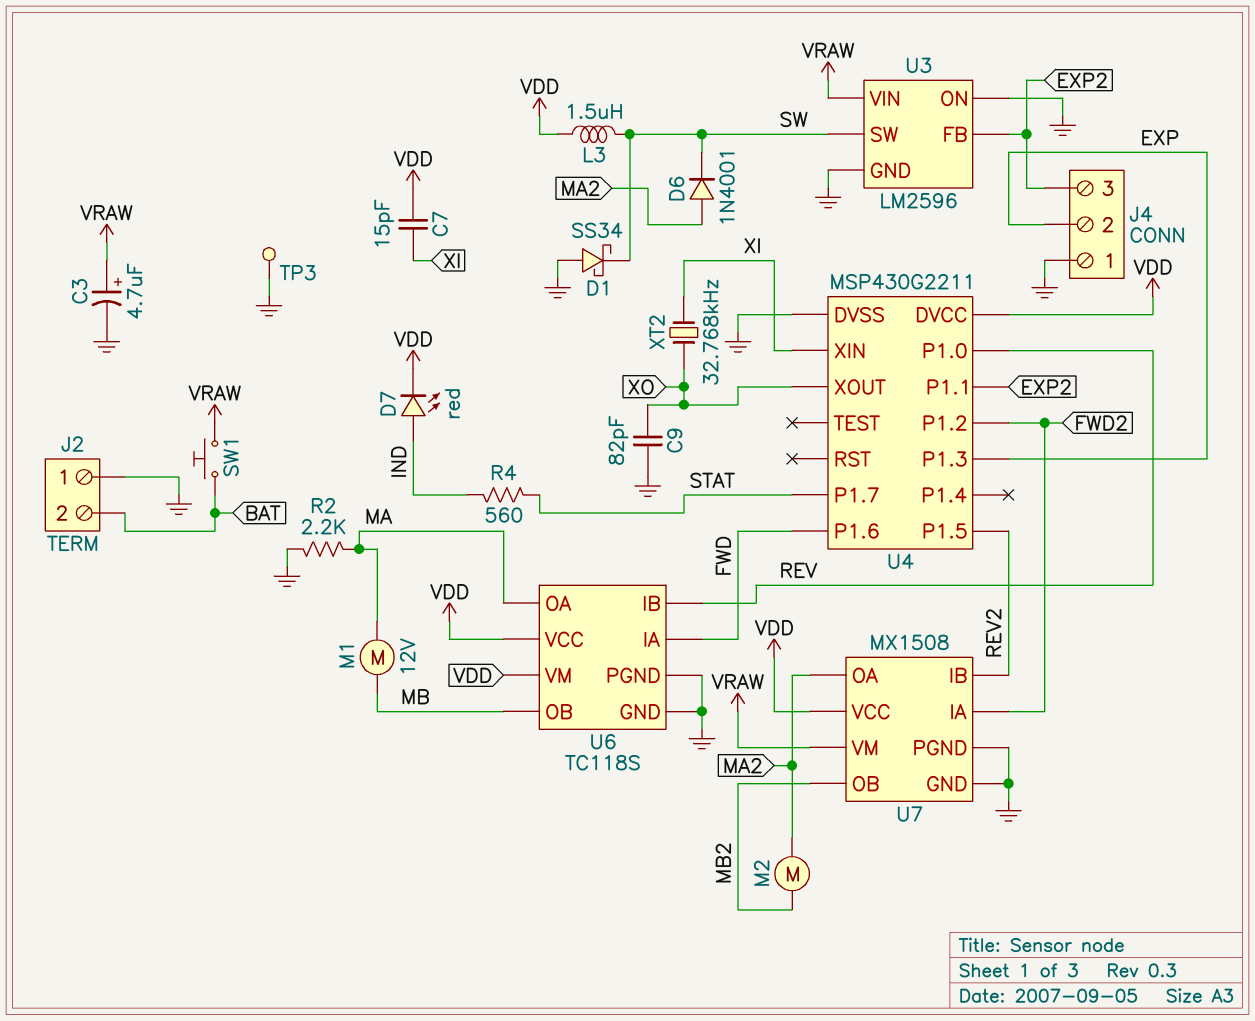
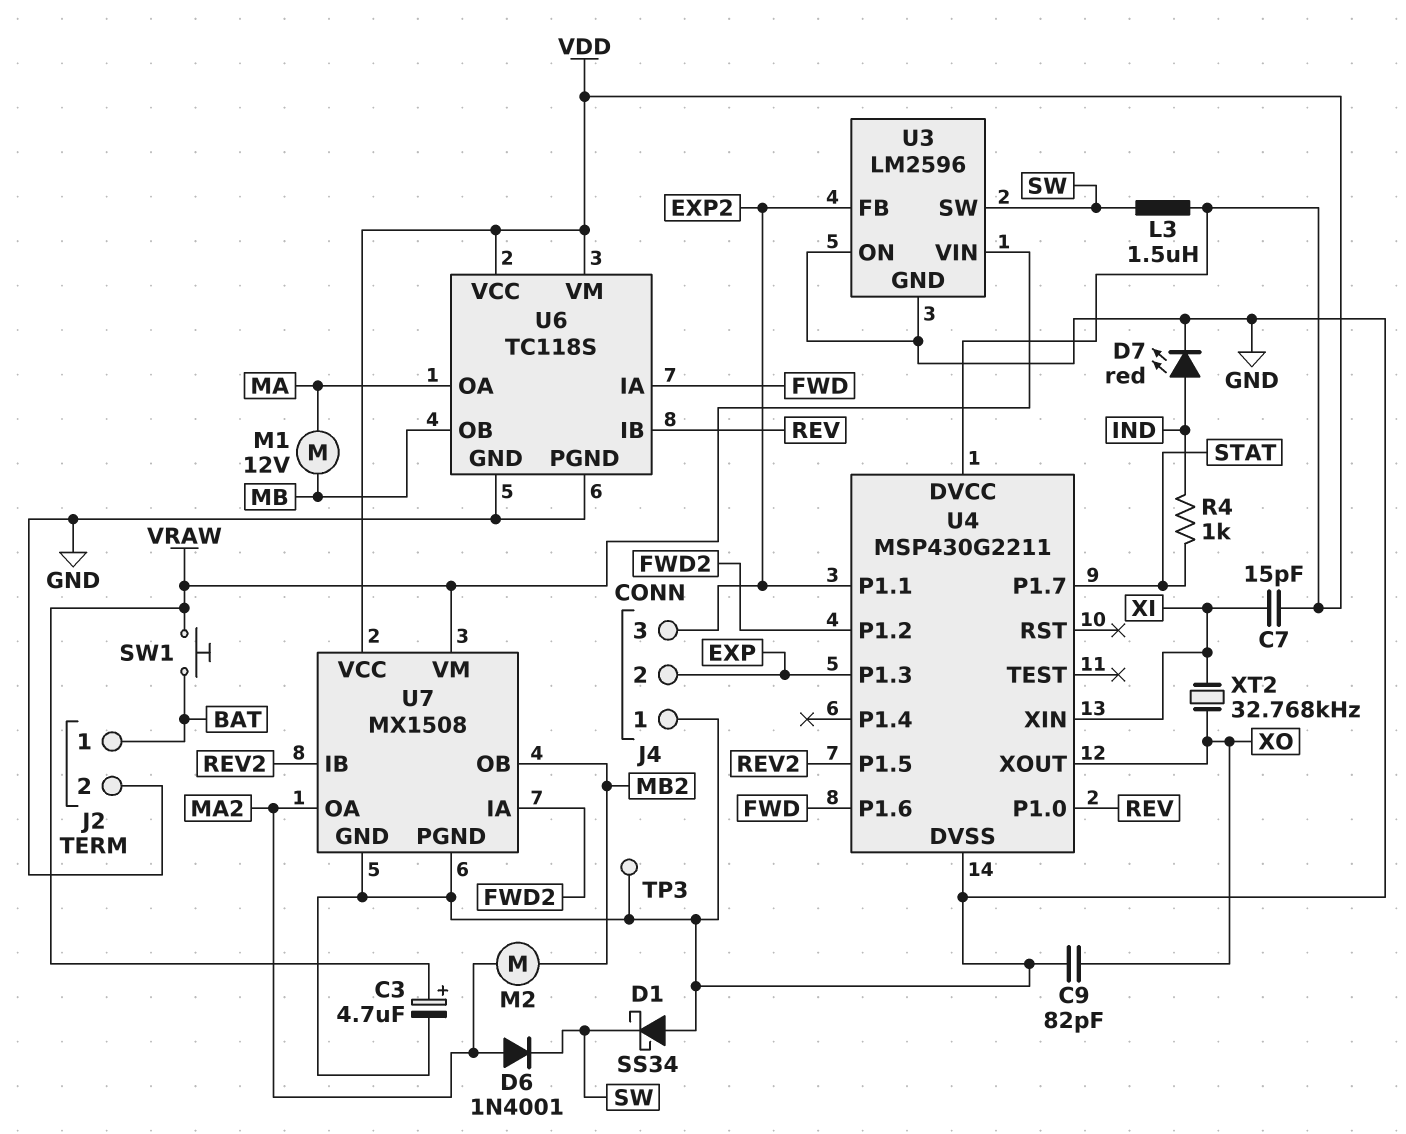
D7: LED red (A IND, K VDD) -> LED red (A IND, K GND)
J2 pin 1: GND -> BAT
J2 pin 2: BAT -> GND
R2: 2.2k (GND, MA) -> none
R4: 560 (IND, STAT) -> 1k (IND, STAT)

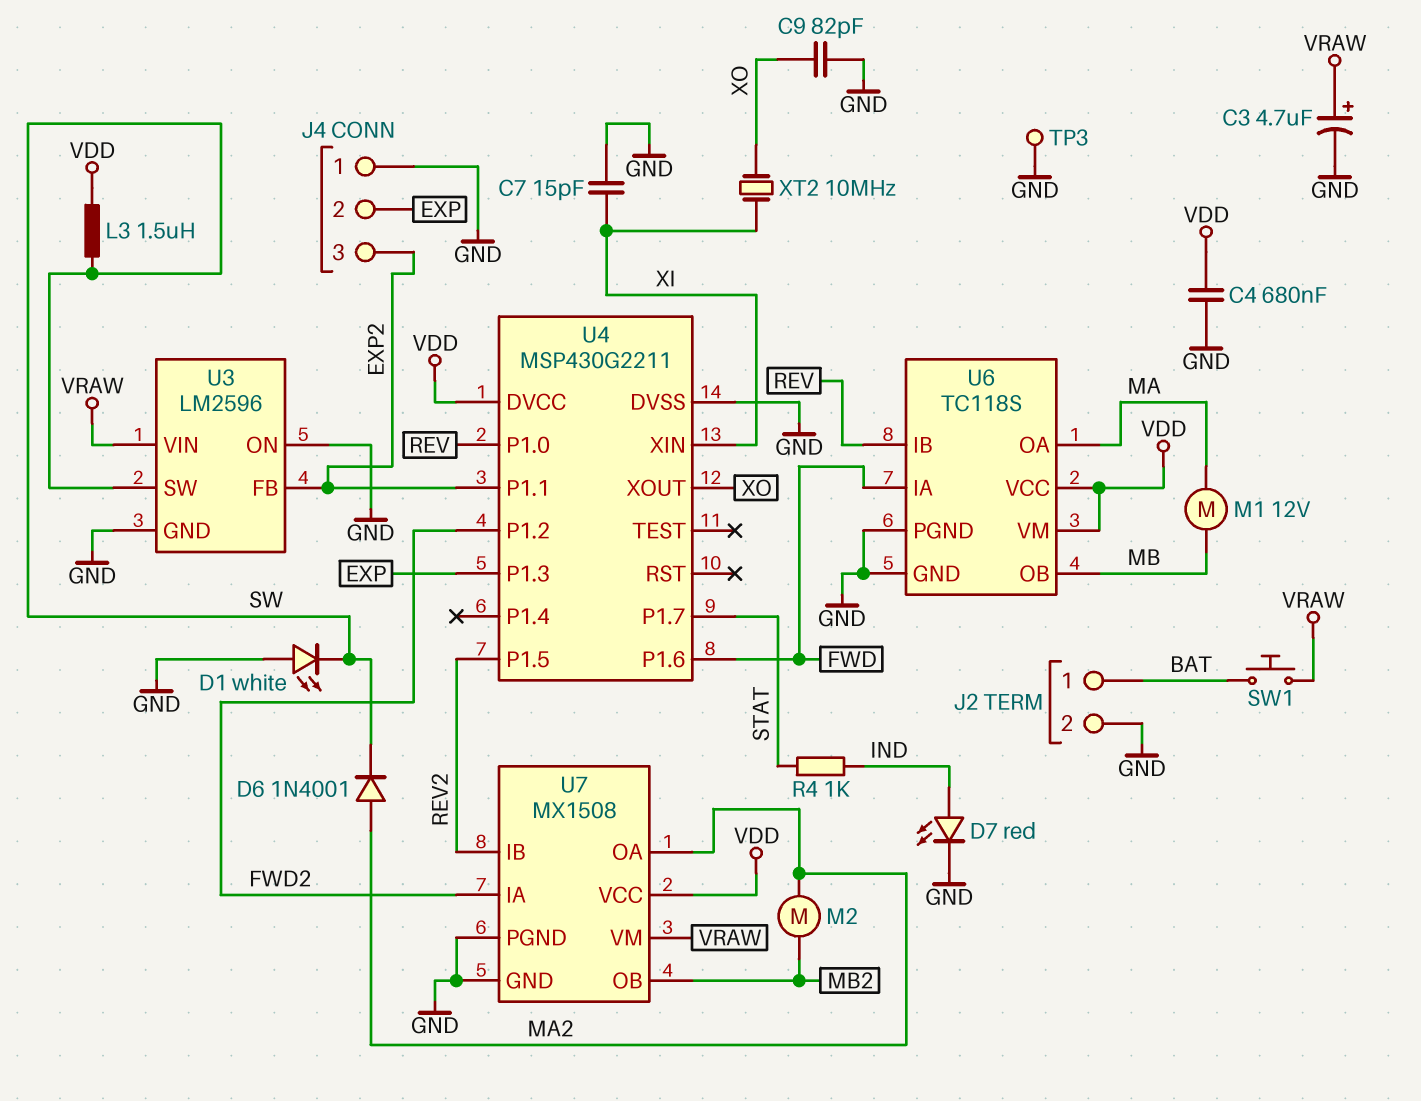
C4: none -> 680nF (GND, VDD)
C7: 15pF (VDD, XI) -> 15pF (GND, XI)
D1: schottky SS34 (A GND, K SW) -> LED white (A GND, K SW)
XT2: 32.768kHz (XI, XO) -> 10MHz (XI, XO)

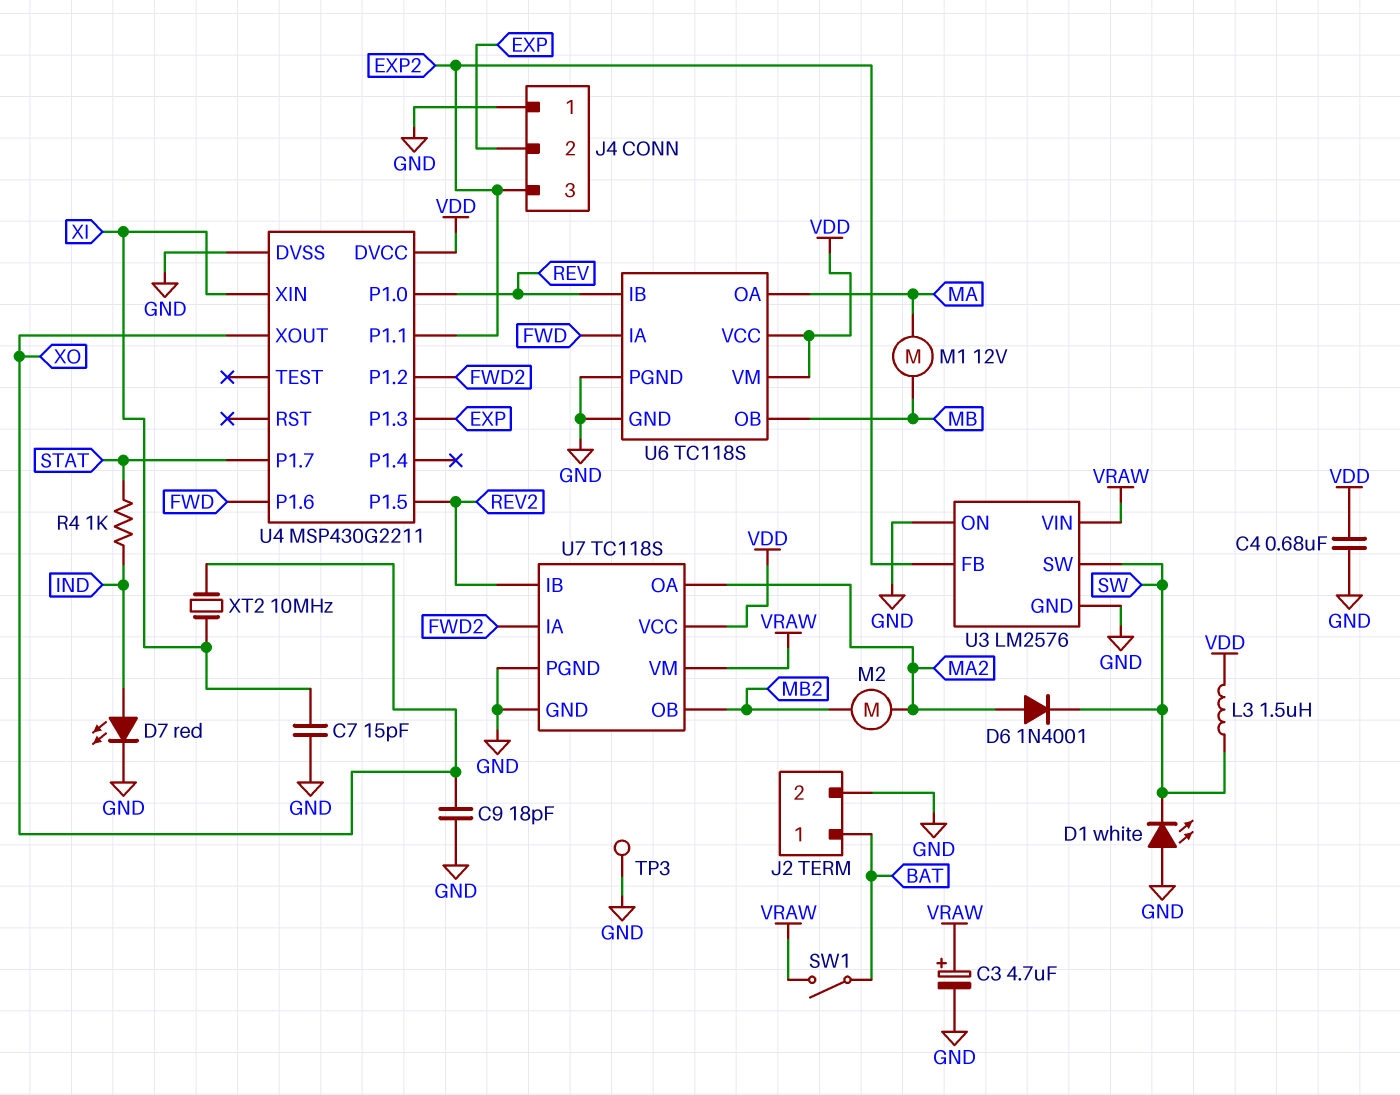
C9: 82pF (GND, XO) -> 18pF (GND, XO)
SW1: button (BAT, VRAW) -> switch (BAT, VRAW)
U3: LM2596 -> LM2576
U7: MX1508 -> TC118S

